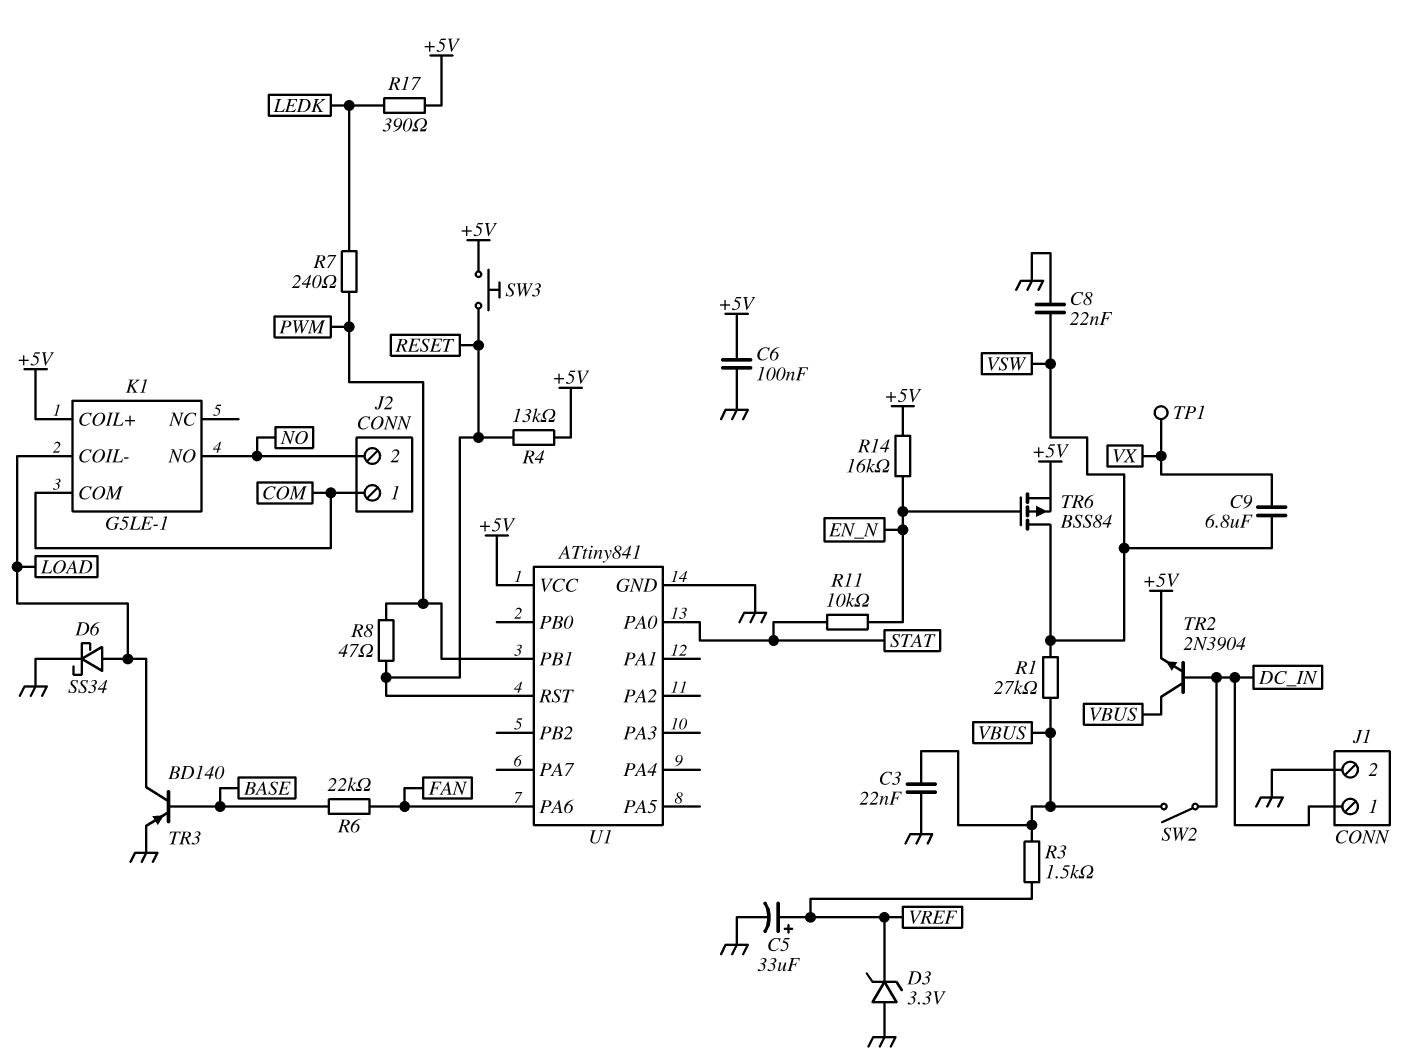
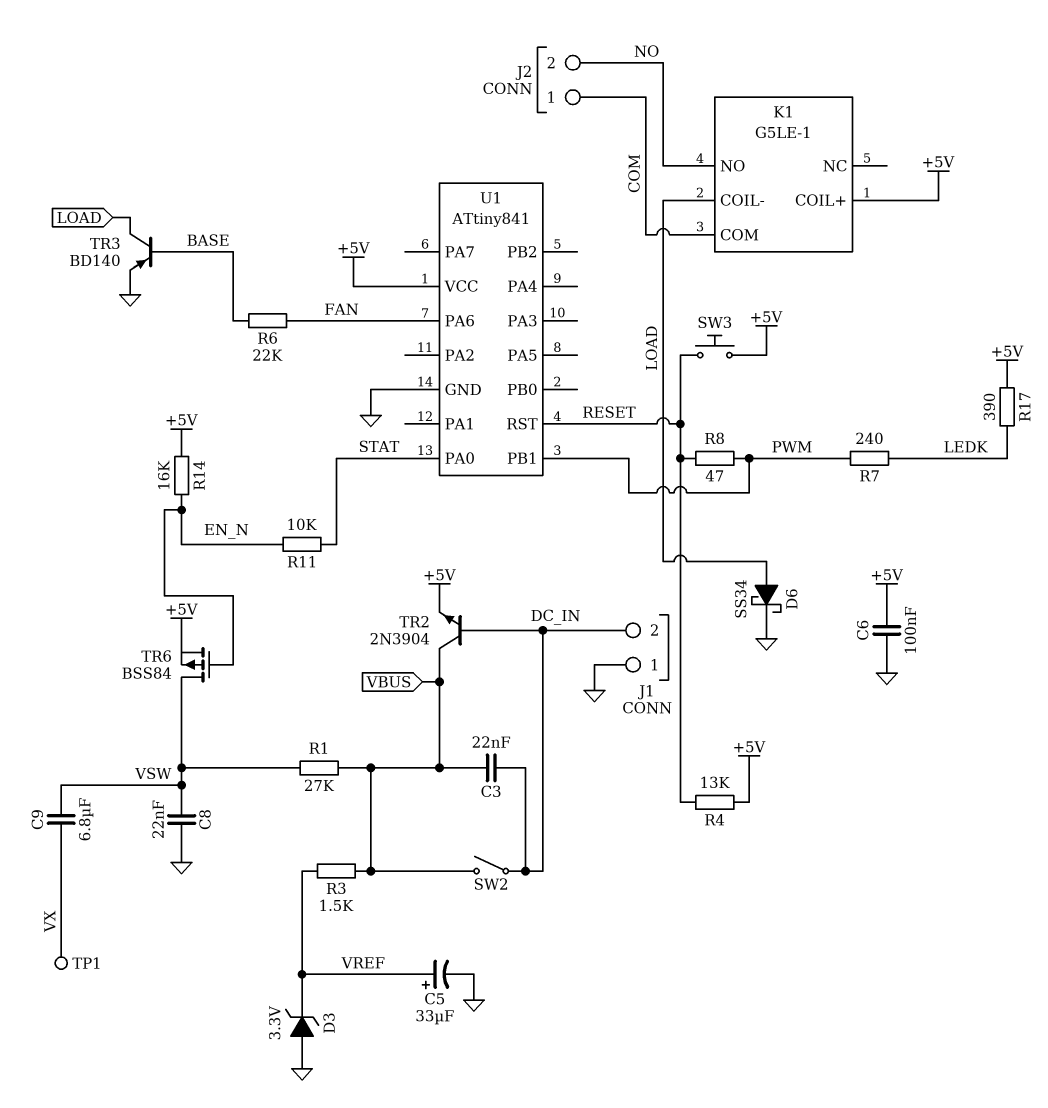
C3: 22nF (GND, VBUS) -> 22nF (DC_IN, VBUS)
J1 pin 1: DC_IN -> GND
J1 pin 2: GND -> DC_IN

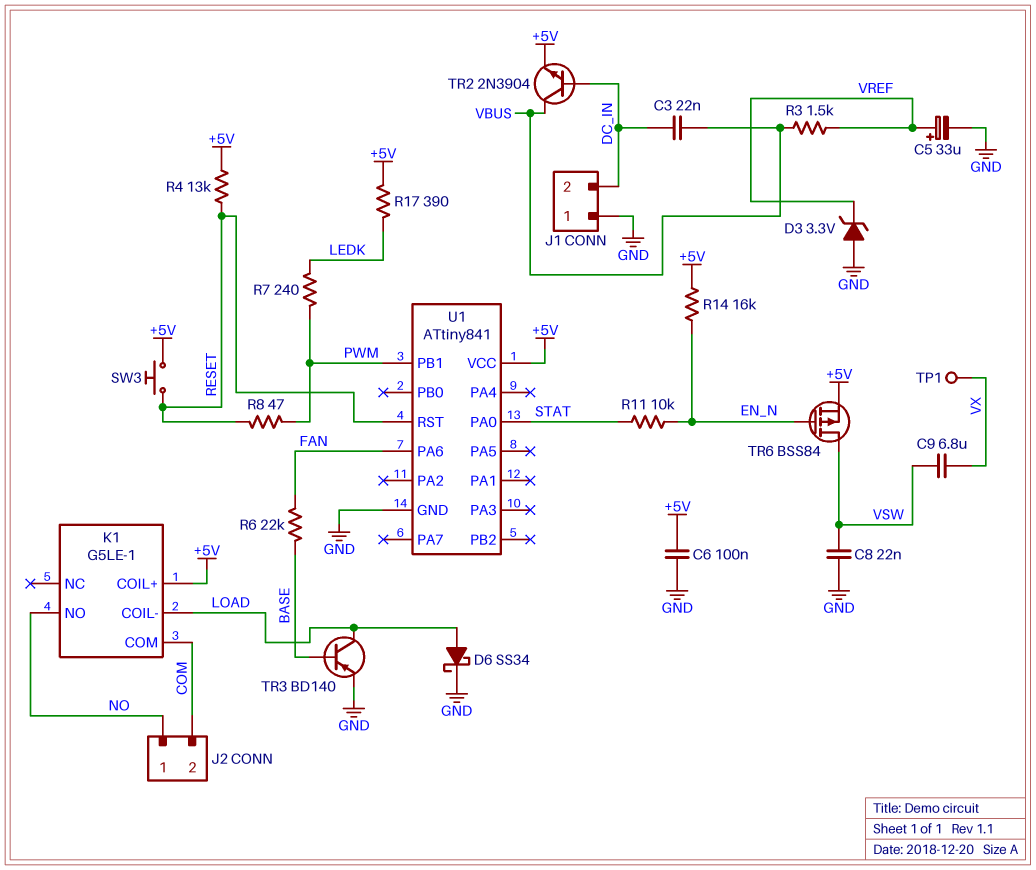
J2 pin 1: COM -> NO
J2 pin 2: NO -> COM
R1: 27k (VBUS, VSW) -> none
SW2: switch (DC_IN, VBUS) -> none

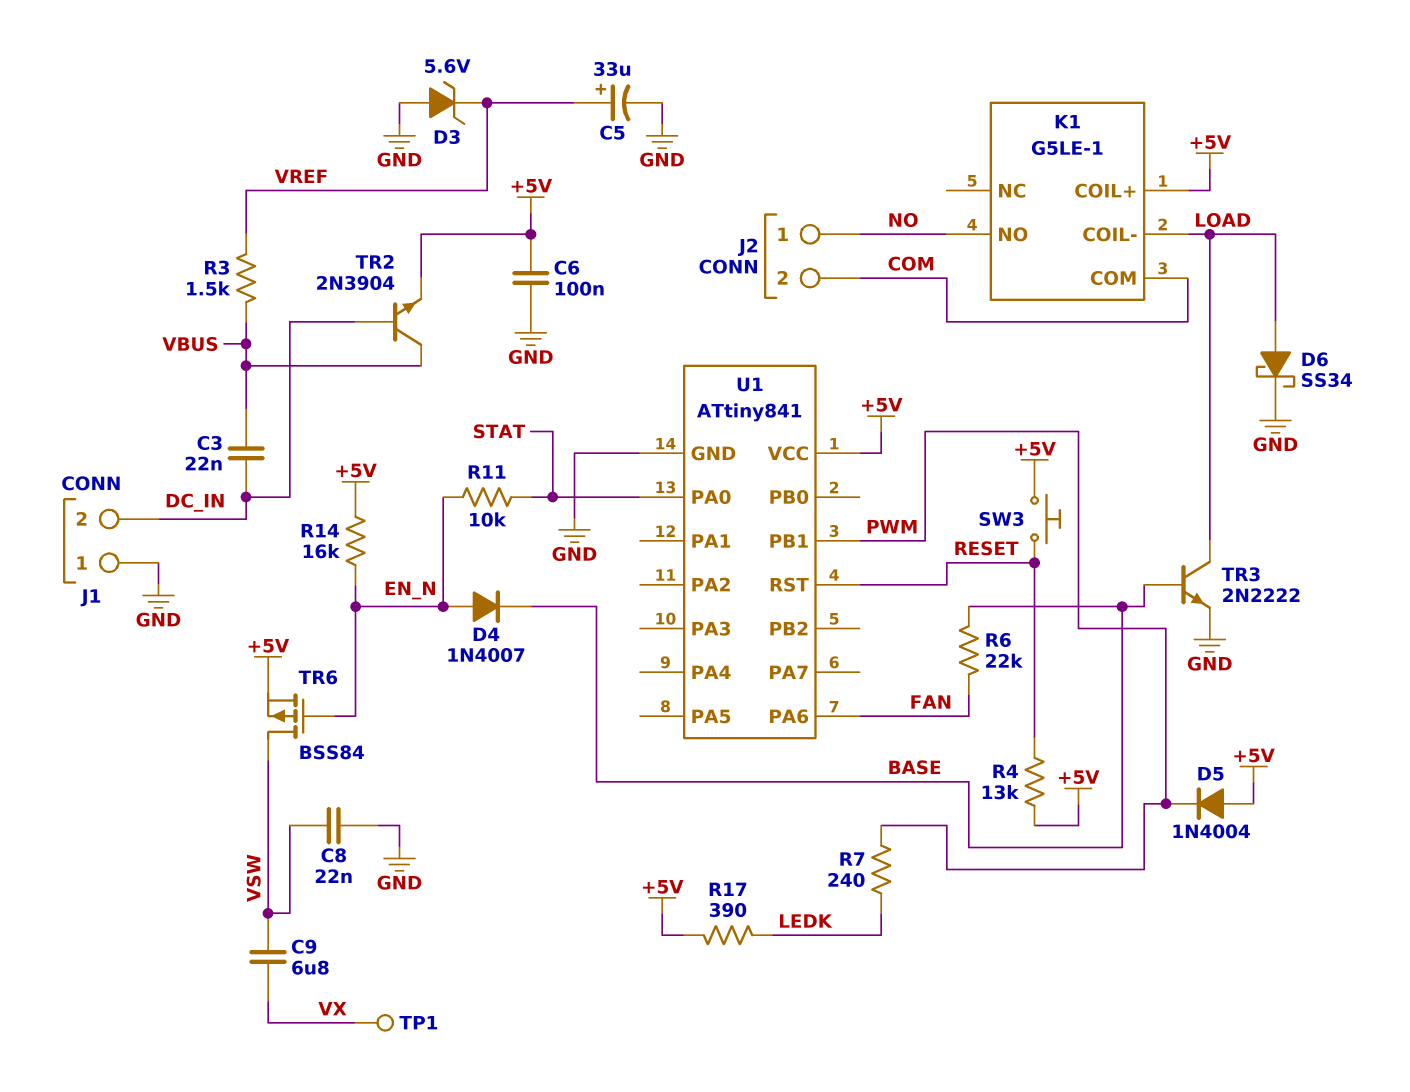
D3: zener 3.3V (A GND, K VREF) -> zener 5.6V (A GND, K VREF)
D4: none -> diode 1N4007 (A EN_N, K BASE)
D5: none -> diode 1N4004 (A +5V, K PWM)
R8: 47 (PWM, RESET) -> none
TR3: PNP BD140 (B BASE, C LOAD, E GND) -> NPN 2N2222 (B BASE, C LOAD, E GND)

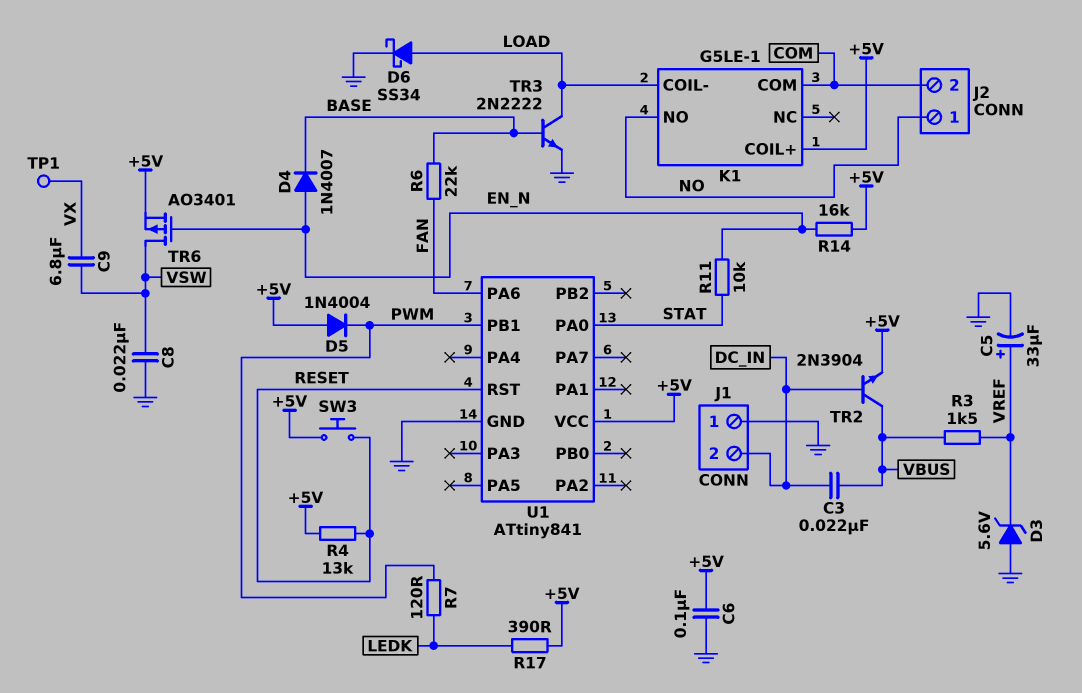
R7: 240 (LEDK, PWM) -> 120 (LEDK, PWM)
TR6: PMOS BSS84 (G EN_N, D VSW, S +5V) -> PMOS AO3401 (G EN_N, D VSW, S +5V)

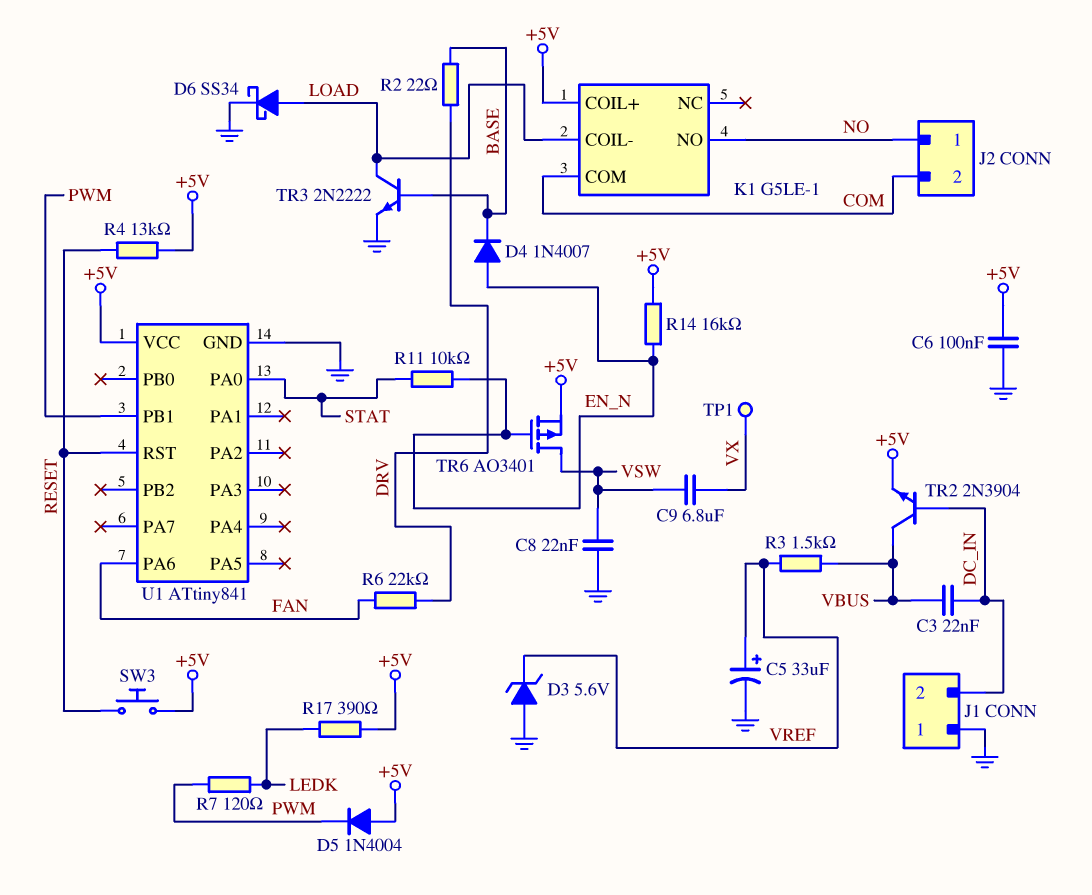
R2: none -> 22 (BASE, DRV)
R6: 22k (BASE, FAN) -> 22k (DRV, FAN)

